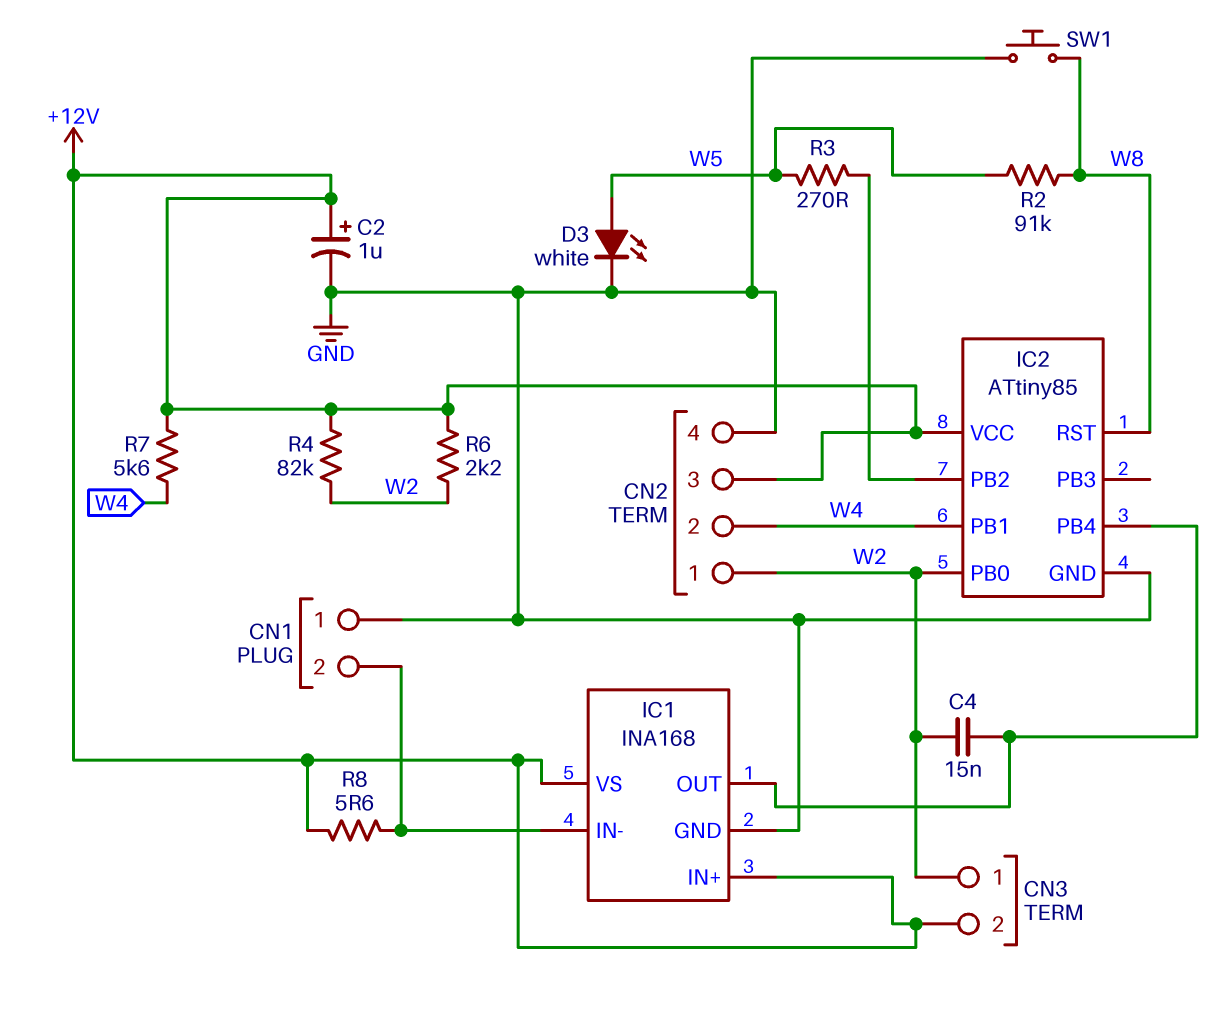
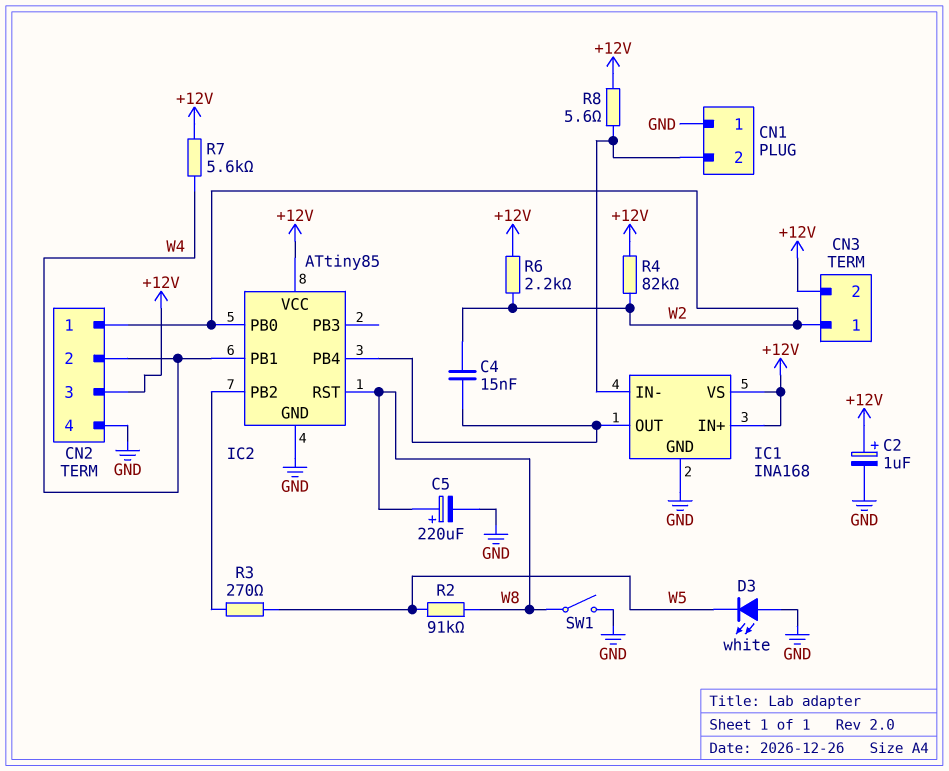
C5: none -> 220uF (plus W8, minus GND)
D3: LED white (A W5, K GND) -> LED white (A GND, K W5)
SW1: button (GND, W8) -> switch (GND, W8)

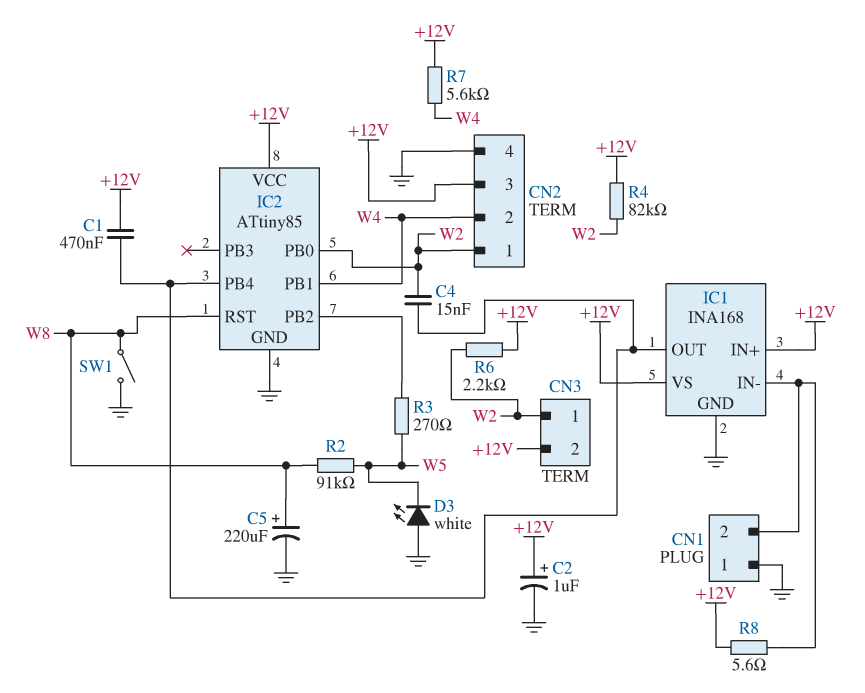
C1: none -> 470nF (+12V, IC1/OUT)

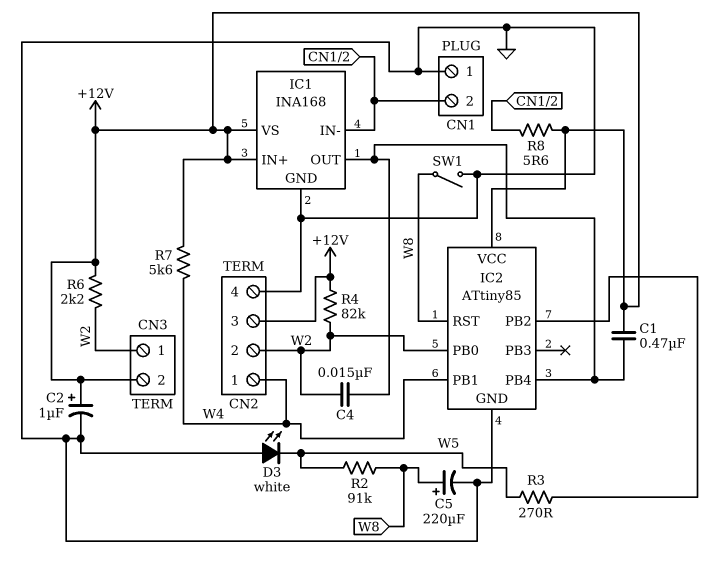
CN2 pin 1: W2 -> W4
CN2 pin 2: W4 -> W2

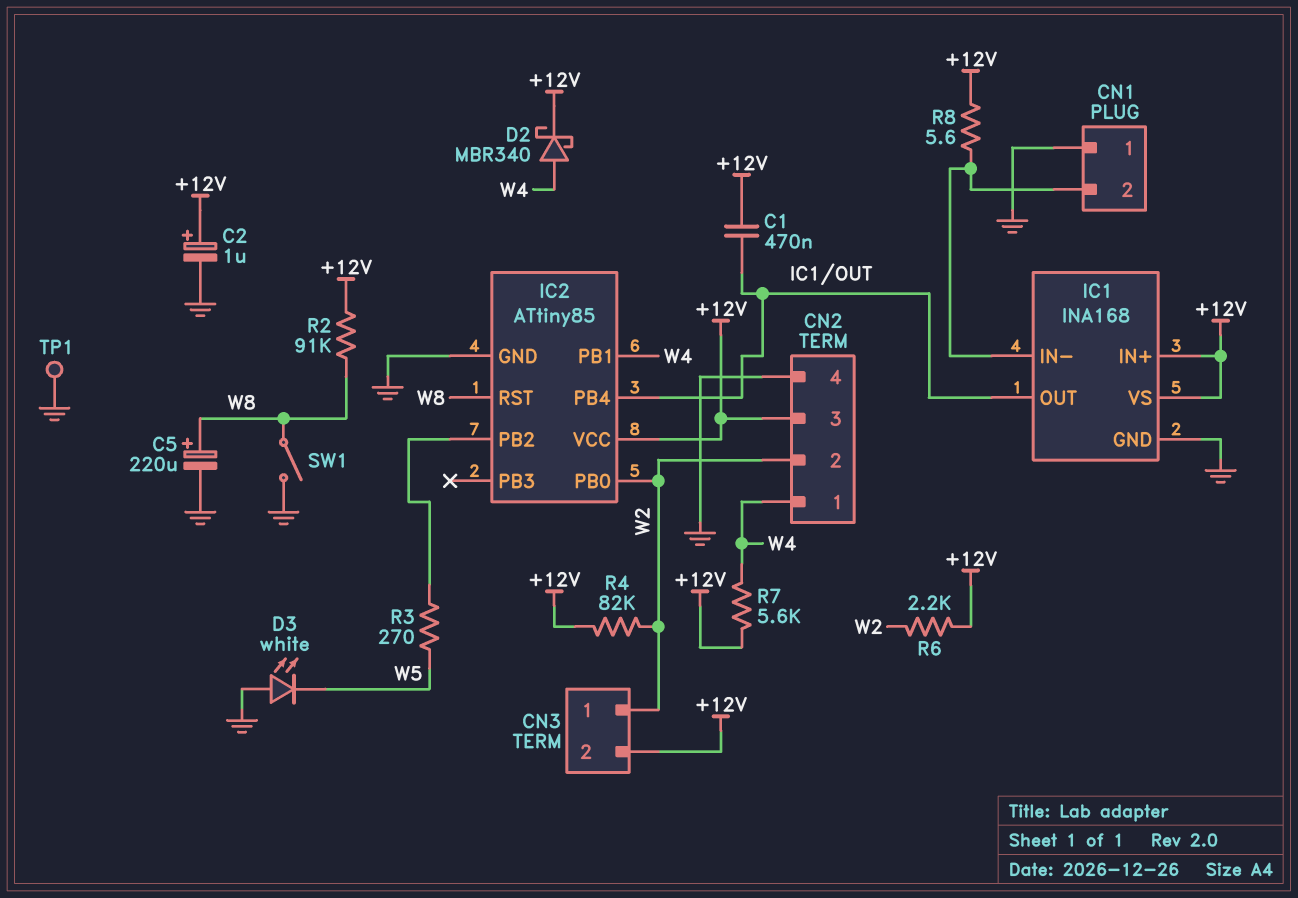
C4: 15nF (IC1/OUT, W2) -> none
D2: none -> schottky MBR340 (A W4, K +12V)
R2: 91k (W5, W8) -> 91k (+12V, W8)
TP1: none -> test point (GND)

